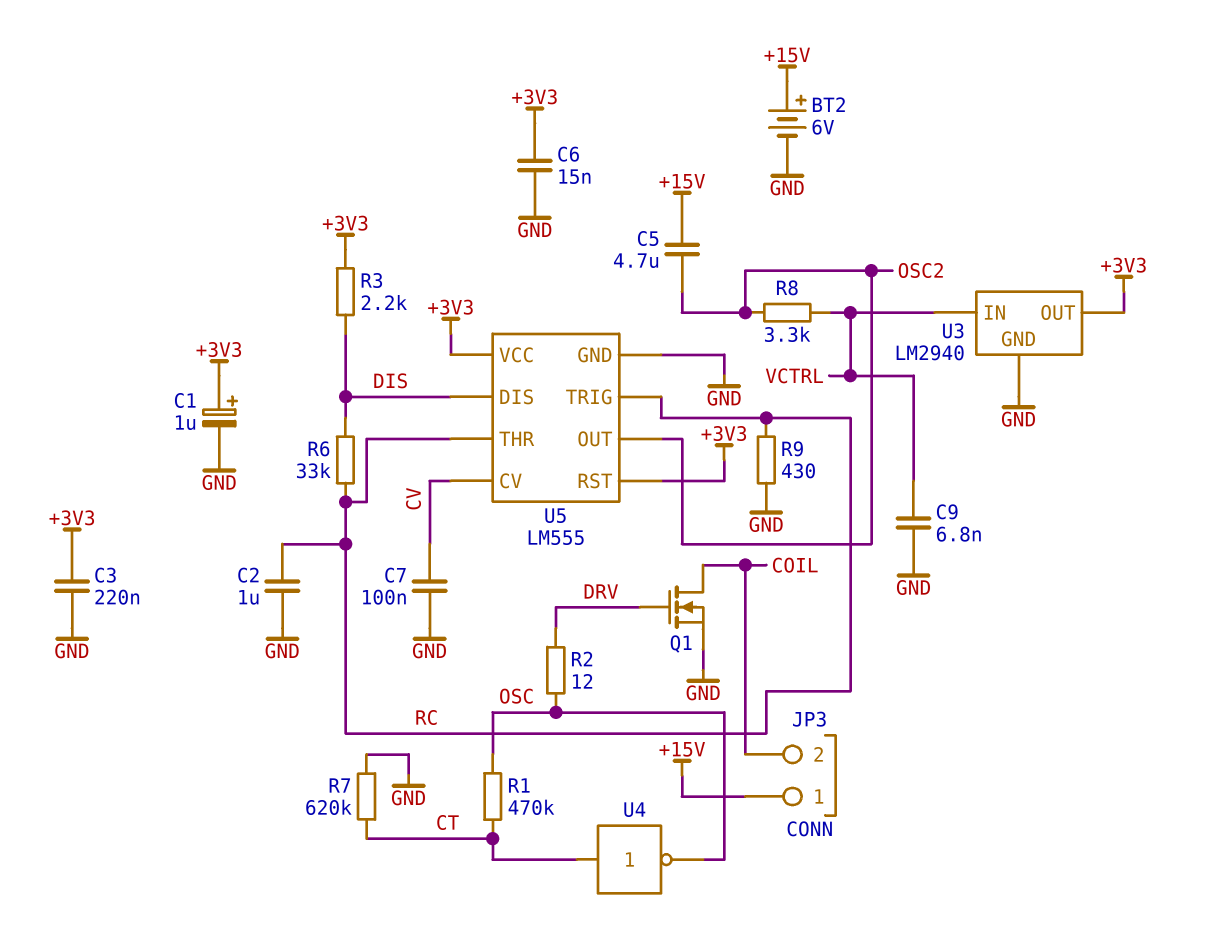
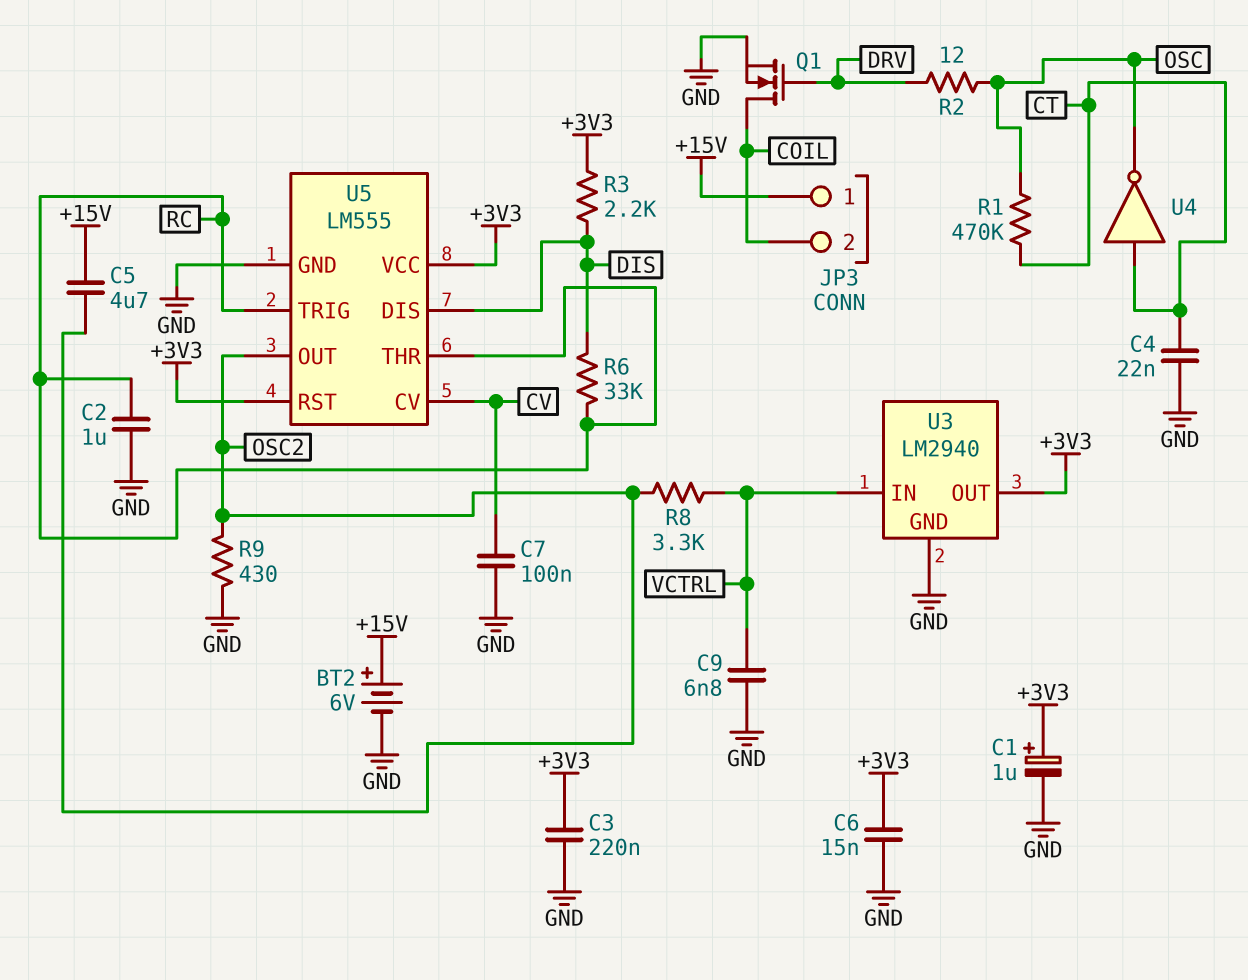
C4: none -> 22nF (CT, GND)
R7: 620k (CT, GND) -> none
R9: 430 (GND, RC) -> 430 (GND, OSC2)

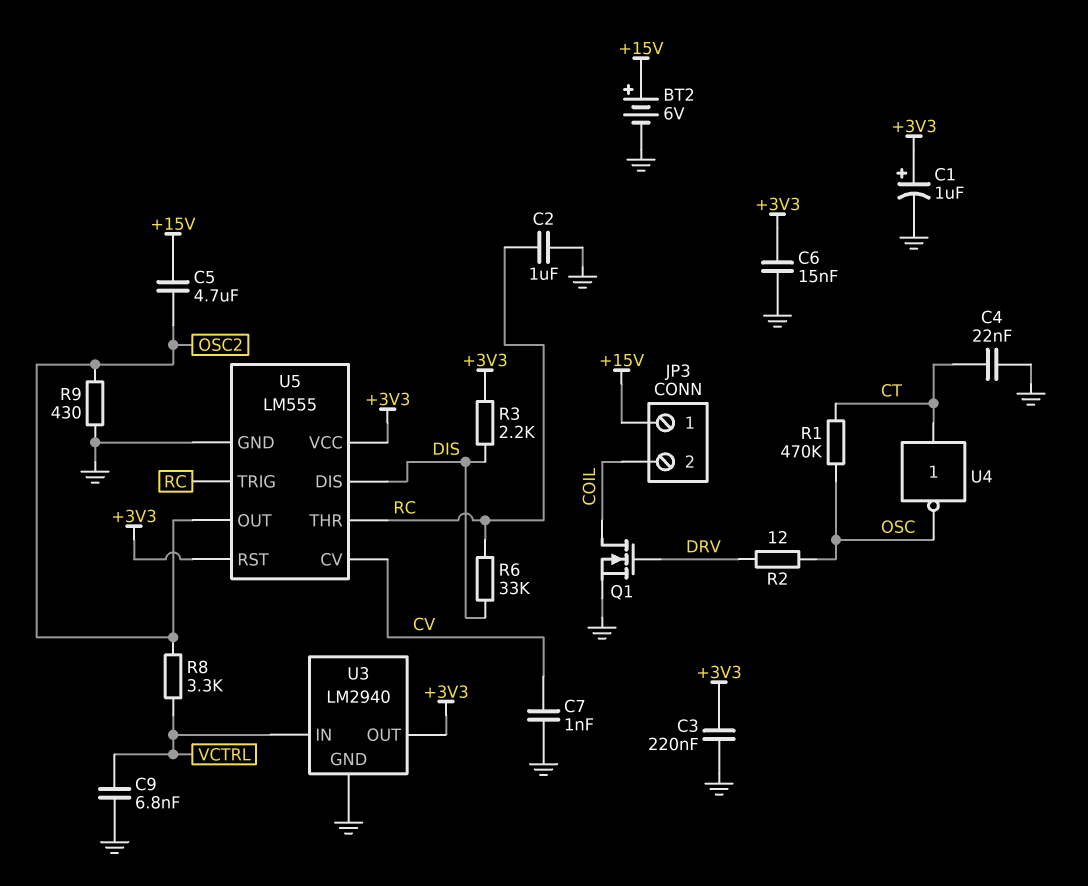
C7: 100nF (CV, GND) -> 1nF (CV, GND)

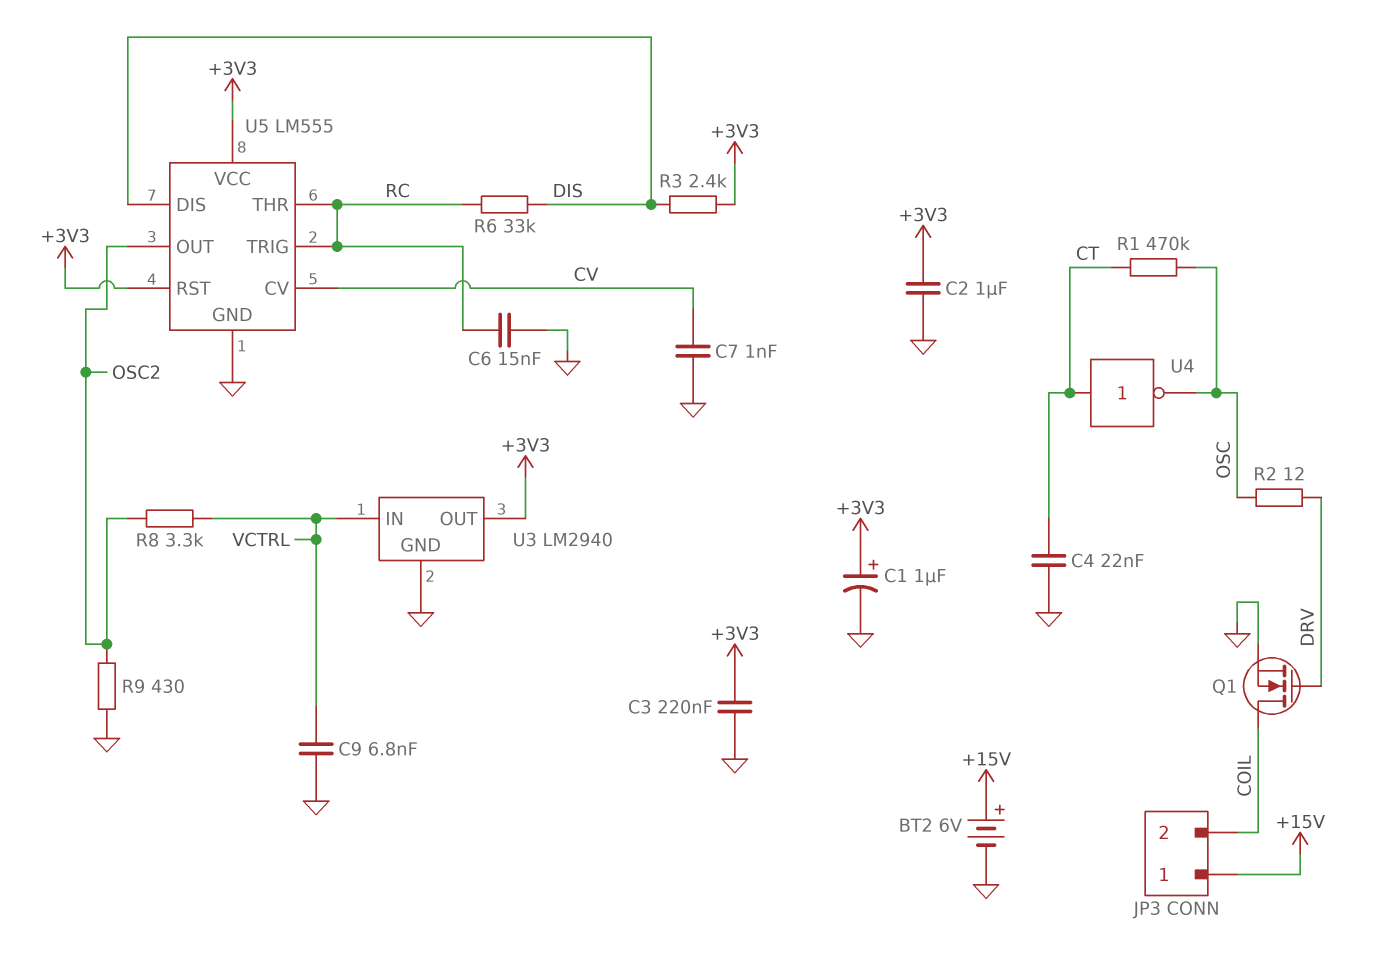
C2: 1uF (GND, RC) -> 1uF (+3V3, GND)
C5: 4.7uF (+15V, OSC2) -> none
C6: 15nF (+3V3, GND) -> 15nF (GND, RC)
R3: 2.2k (+3V3, DIS) -> 2.4k (+3V3, DIS)

